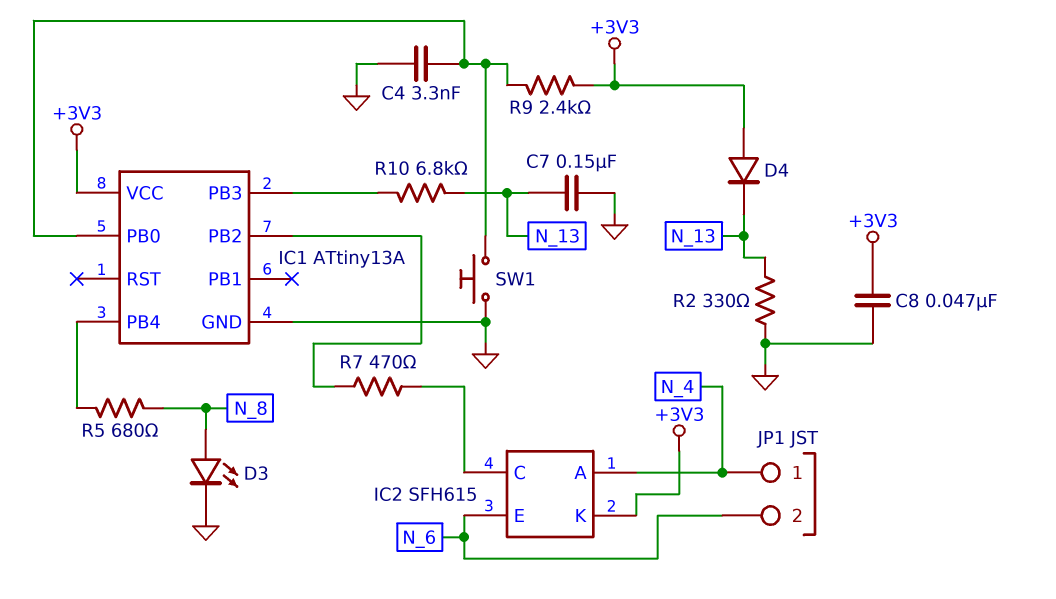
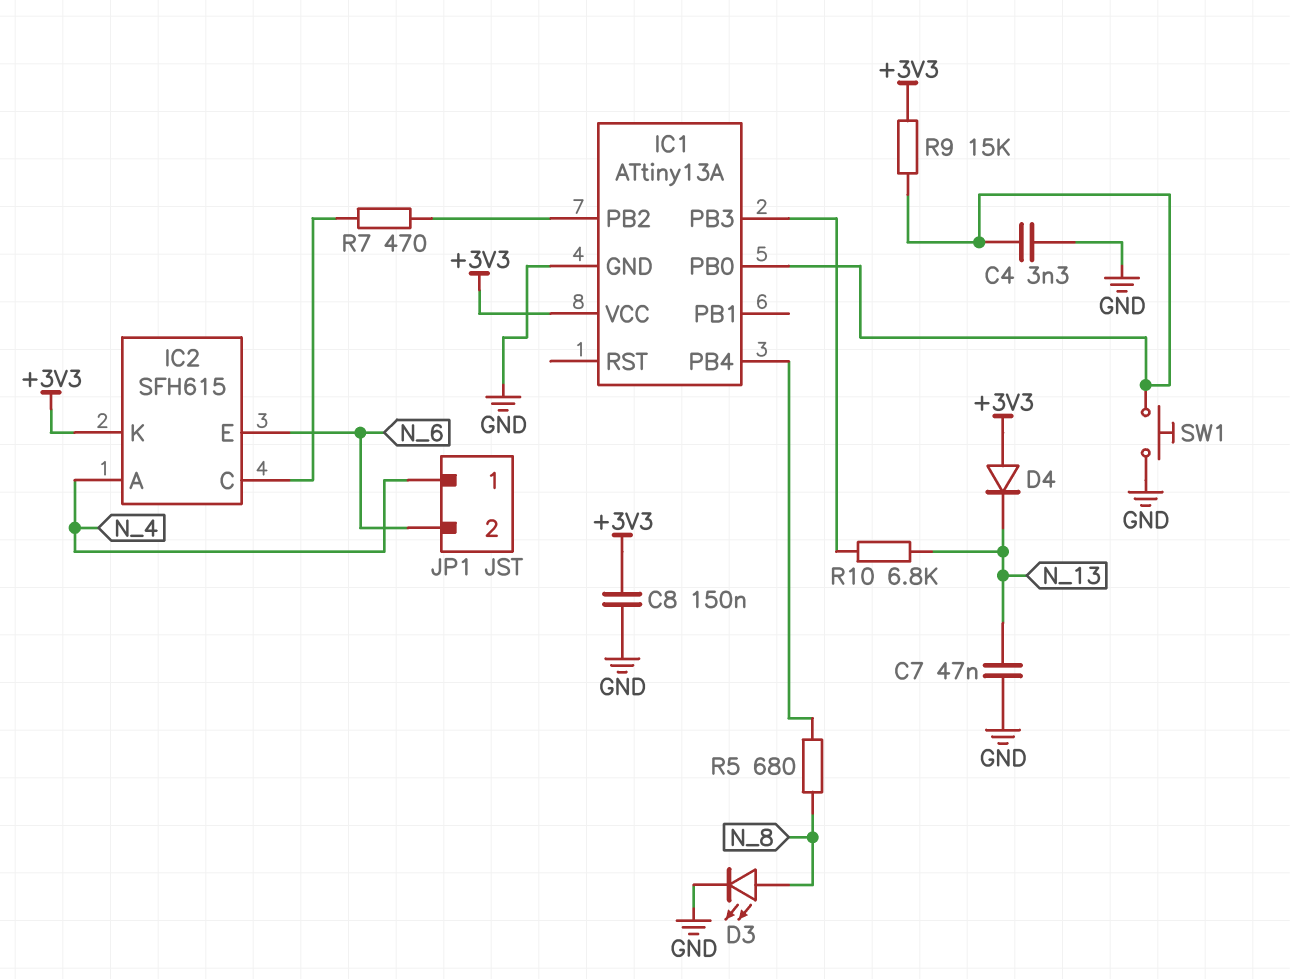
C7: 150nF (GND, N_13) -> 47nF (GND, N_13)
C8: 47nF (+3V3, GND) -> 150nF (+3V3, GND)
R2: 330 (GND, N_13) -> none
R9: 2.4k (+3V3, IC1/PB0) -> 15k (+3V3, IC1/PB0)

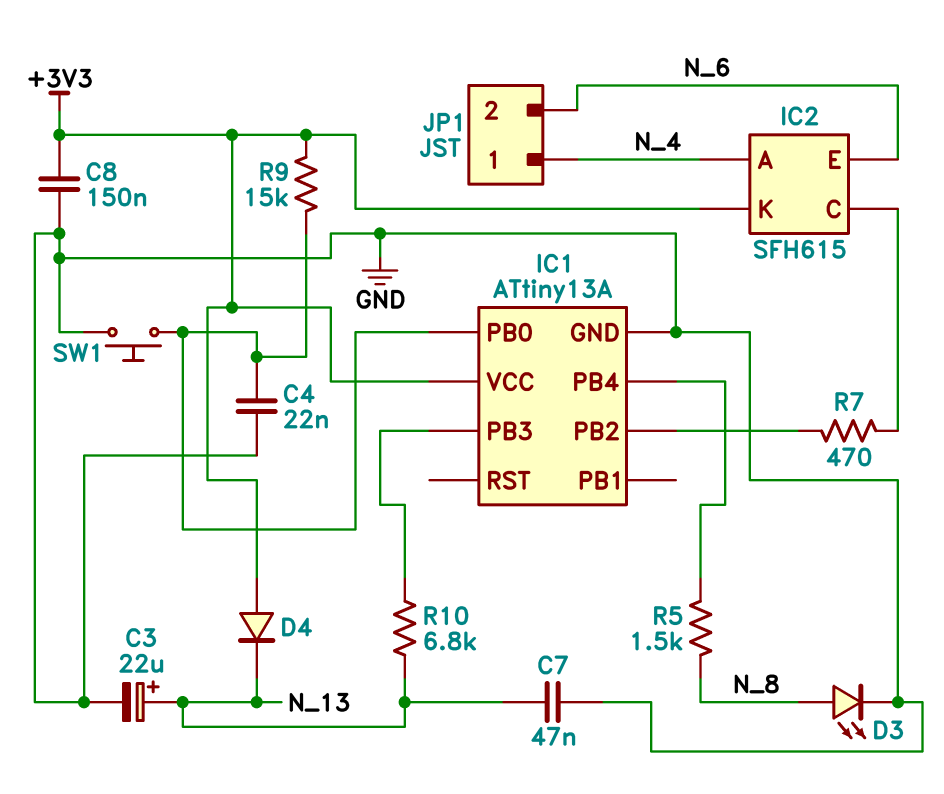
C3: none -> 22uF (plus N_13, minus GND)
C4: 3.3nF (GND, IC1/PB0) -> 22nF (GND, IC1/PB0)
R5: 680 (IC1/PB4, N_8) -> 1.5k (IC1/PB4, N_8)

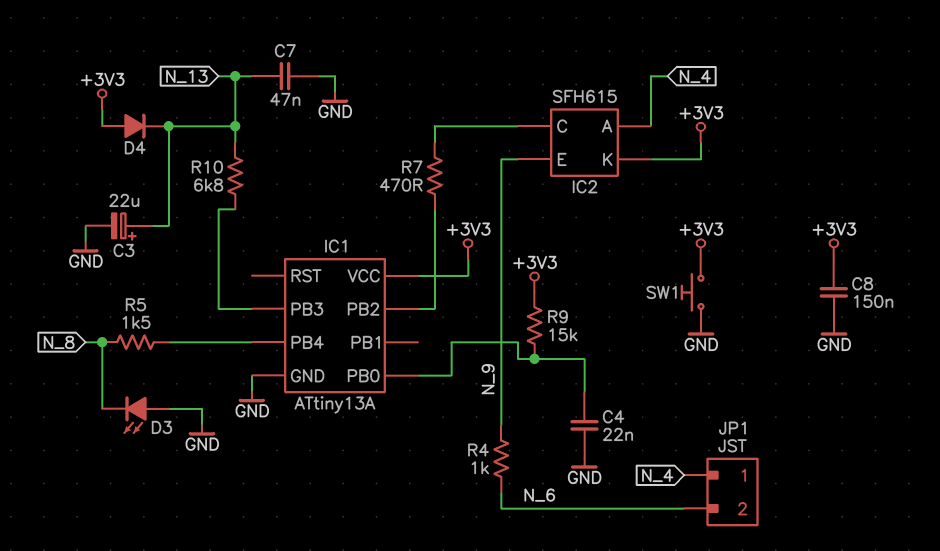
D3: LED (A N_8, K GND) -> LED (A GND, K N_8)
IC2 pin E: N_6 -> N_9
R4: none -> 1k (N_6, N_9)
SW1: button (GND, IC1/PB0) -> button (+3V3, GND)

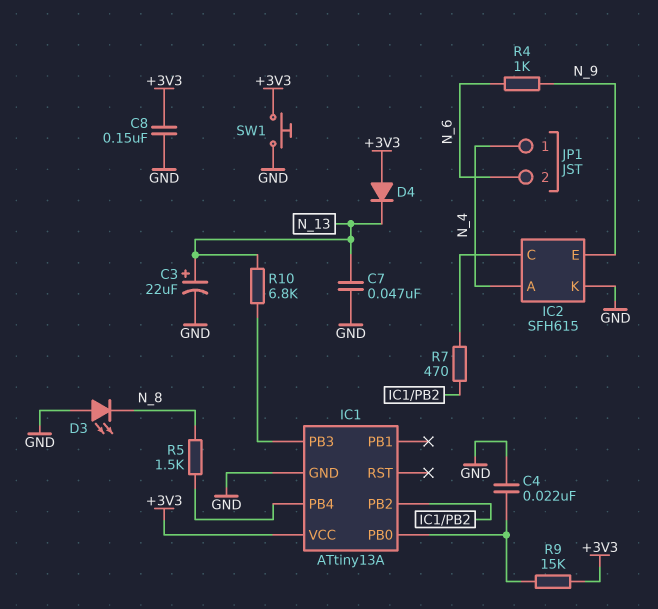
IC2 pin K: +3V3 -> GND

